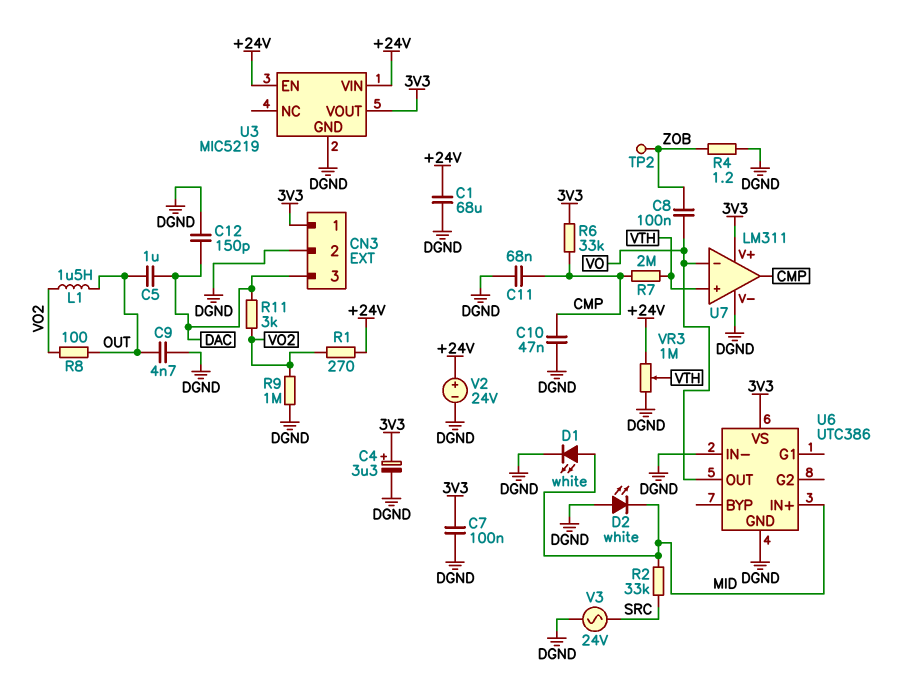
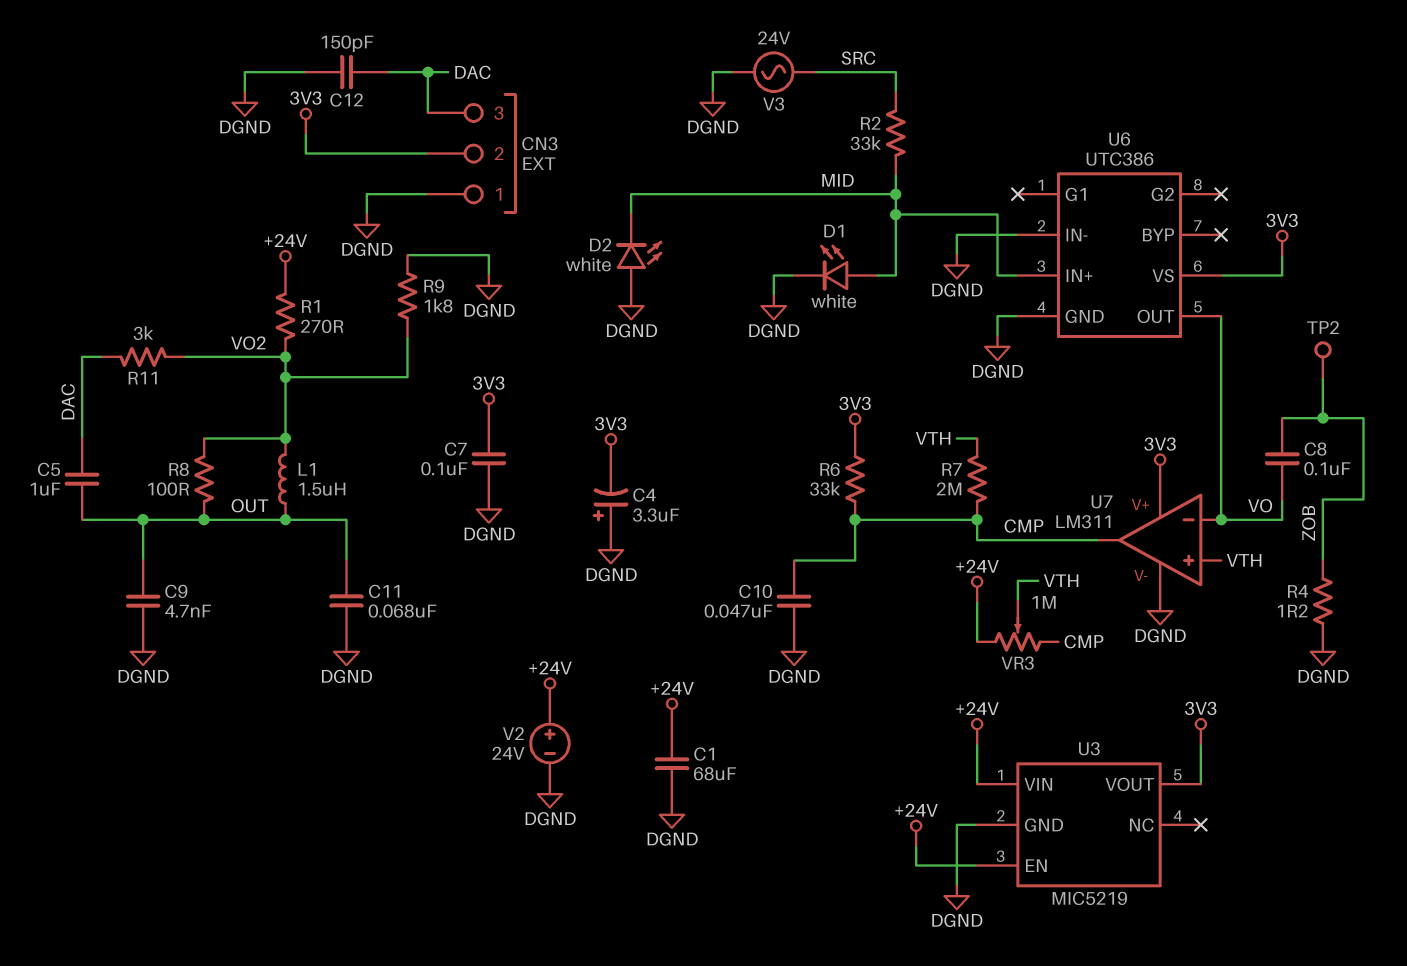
C4: 3.3uF (plus 3V3, minus DGND) -> 3.3uF (plus DGND, minus 3V3)
C11: 68nF (CMP, DGND) -> 68nF (DGND, OUT)
CN3 pin 1: 3V3 -> DGND
CN3 pin 2: DGND -> 3V3
R9: 1M (DGND, VO2) -> 1.8k (DGND, VO2)
VR3: 1M (+24V, DGND, wiper VTH) -> 1M (+24V, CMP, wiper VTH)

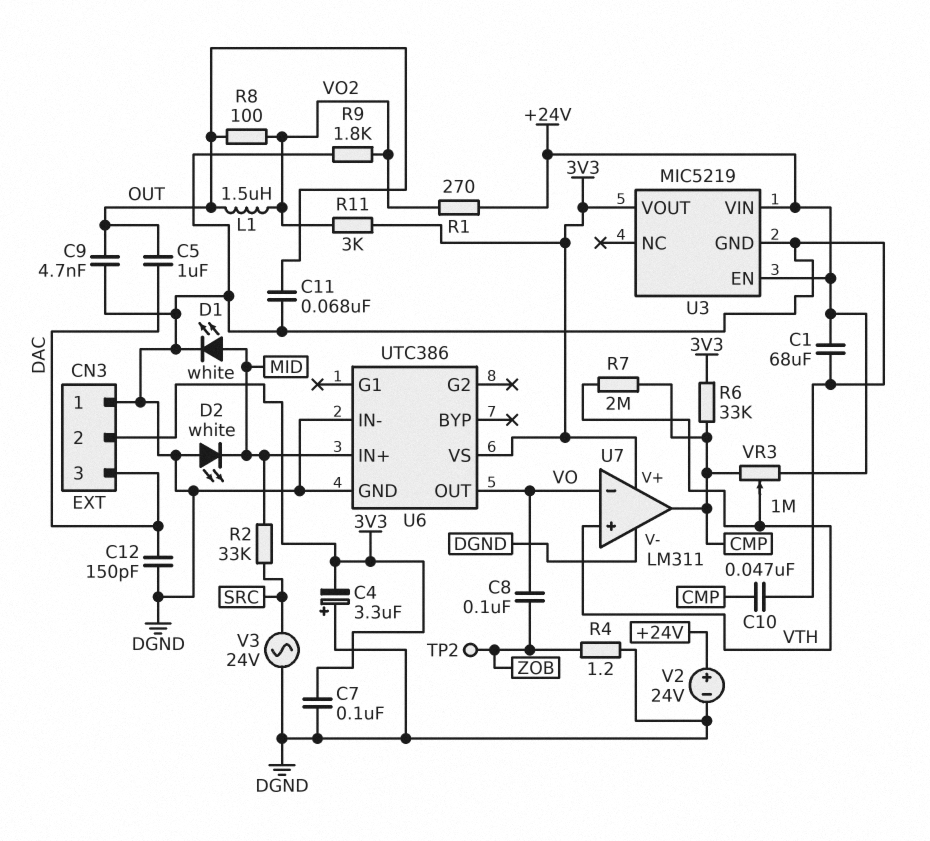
R11: 3k (DAC, VO2) -> 3k (3V3, VO2)

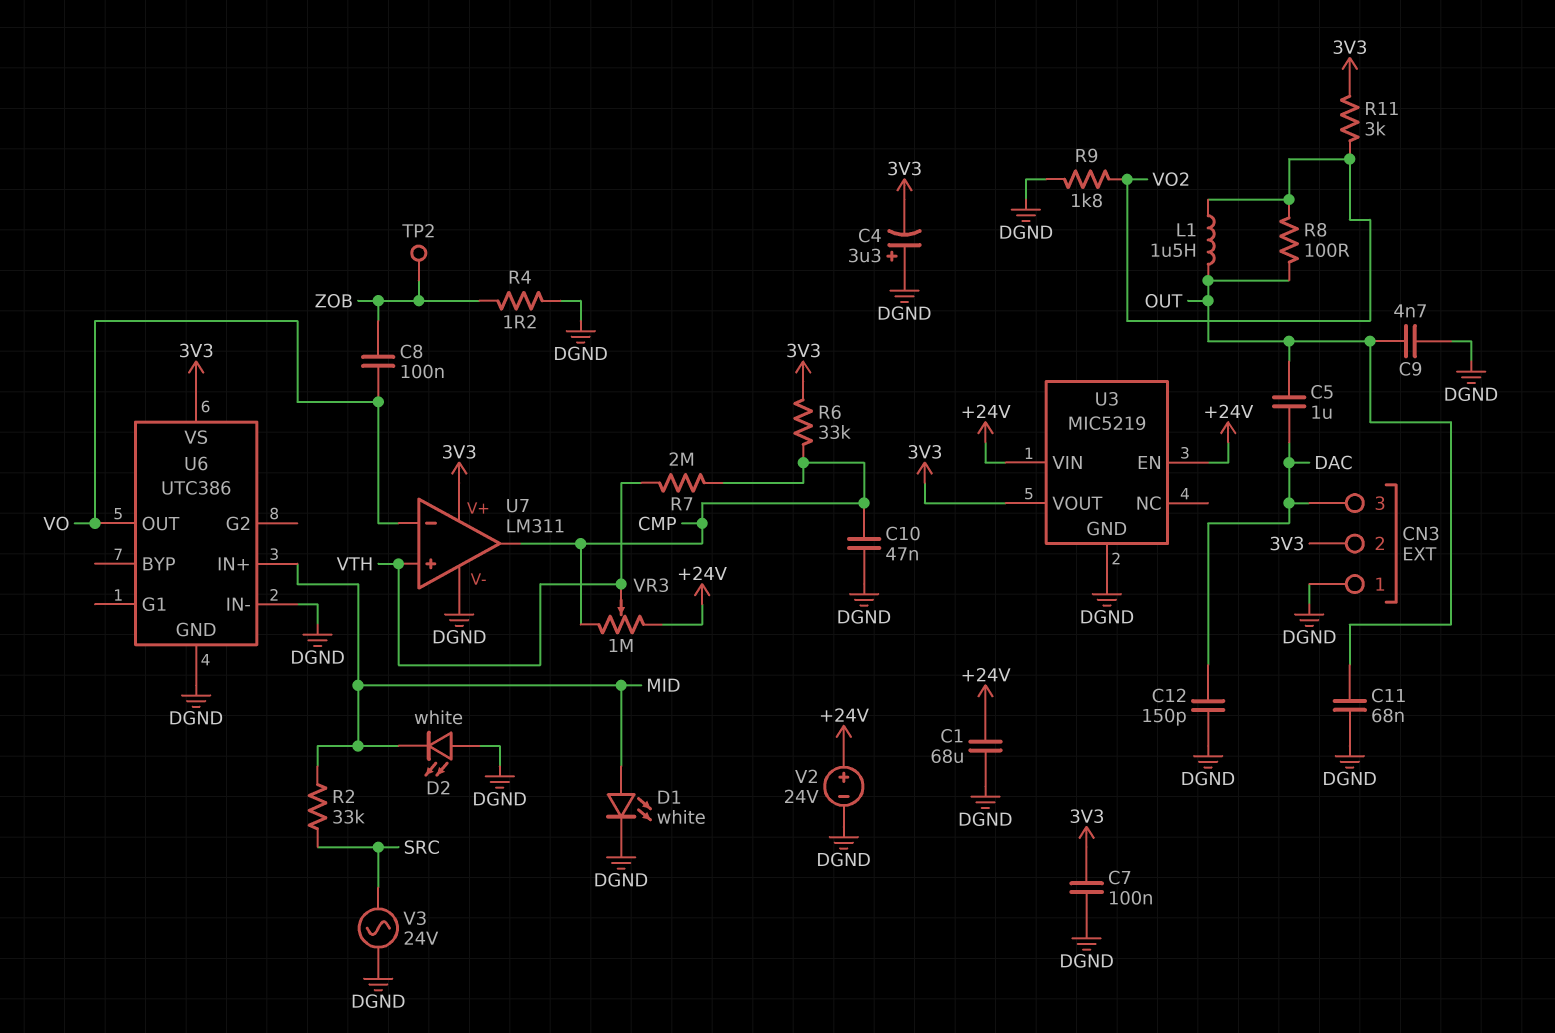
R1: 270 (+24V, VO2) -> none

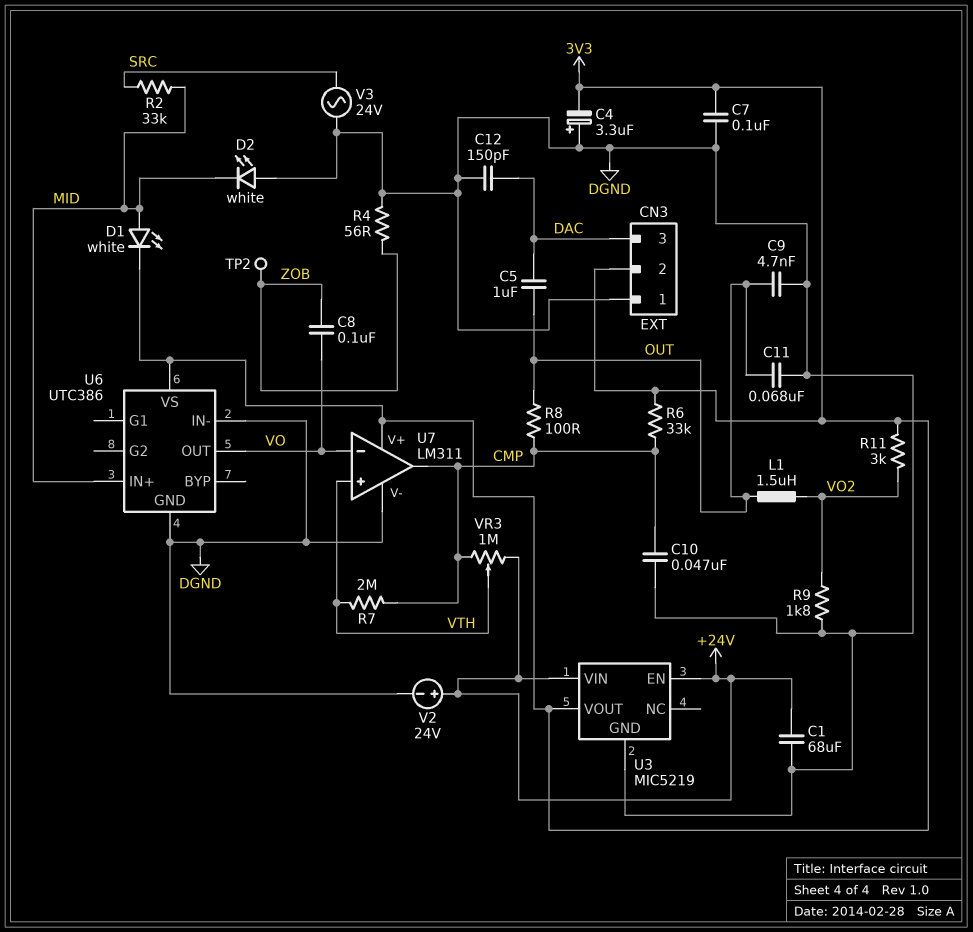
D1: LED white (A MID, K DGND) -> LED white (A MID, K 3V3)
R4: 1.2 (DGND, ZOB) -> 56 (DGND, ZOB)
R8: 100 (OUT, VO2) -> 100 (CMP, OUT)

